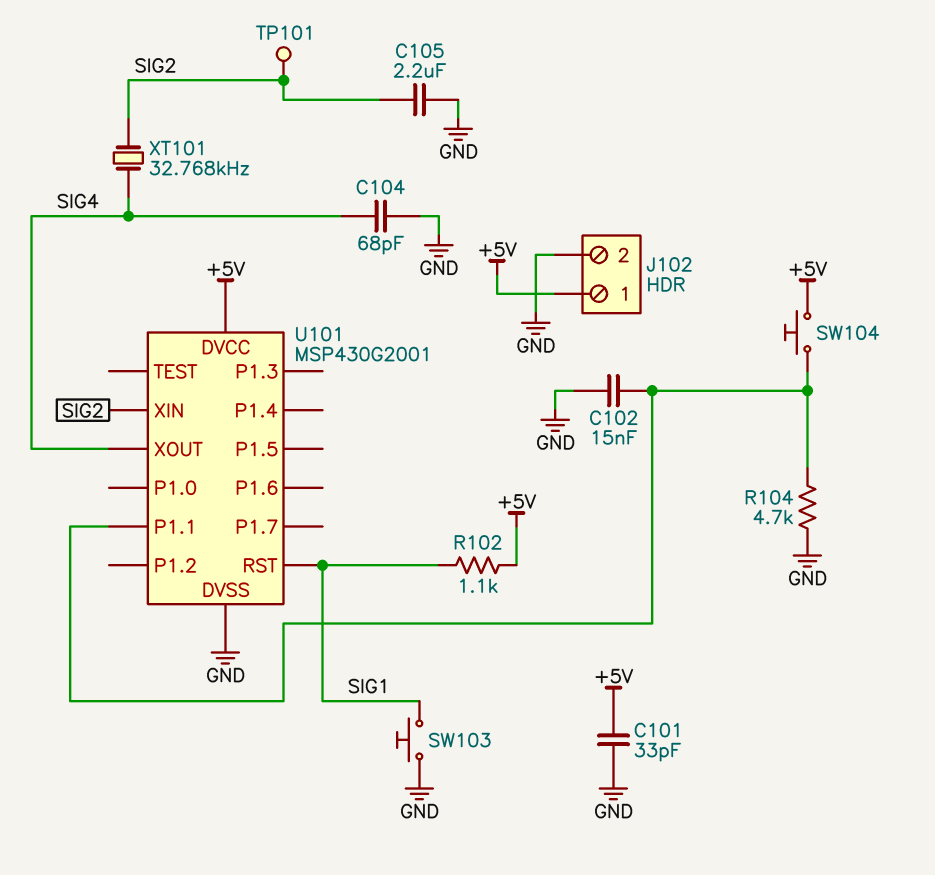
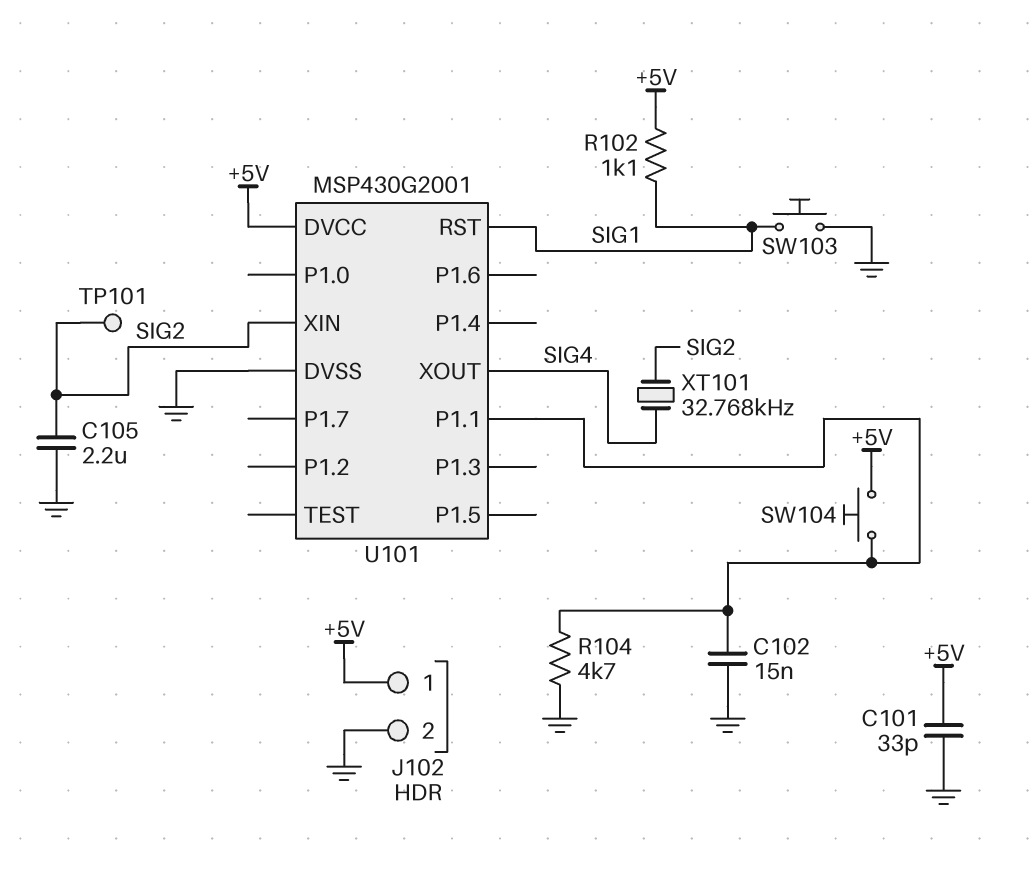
C104: 68pF (GND, SIG4) -> none

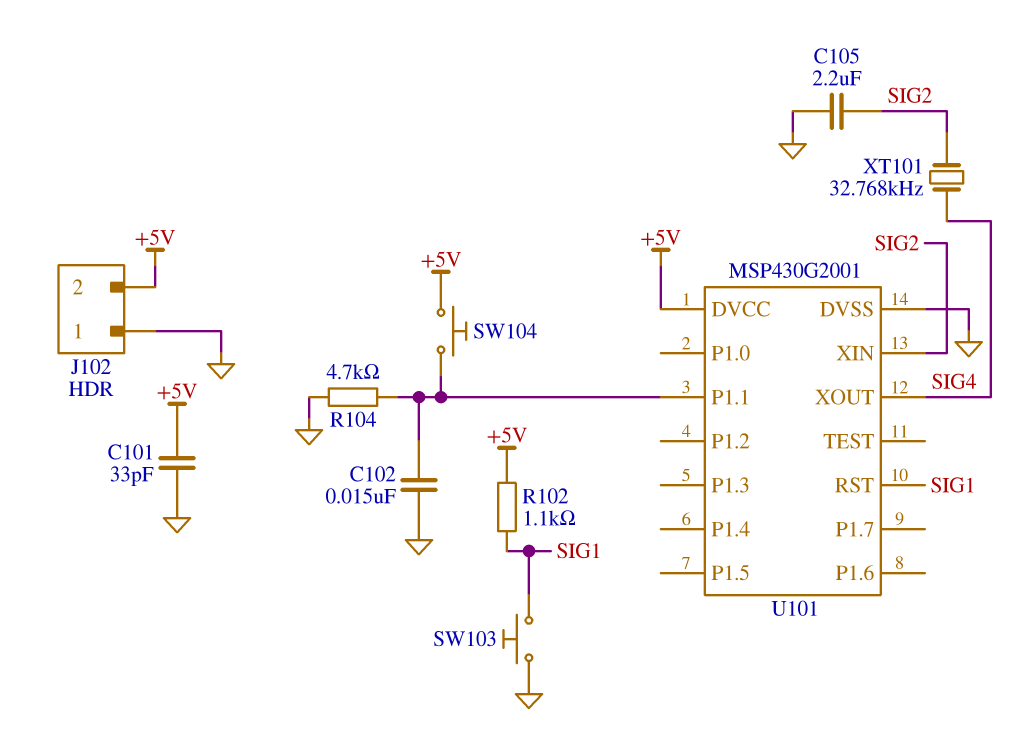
J102 pin 1: +5V -> GND
J102 pin 2: GND -> +5V
TP101: test point (SIG2) -> none

